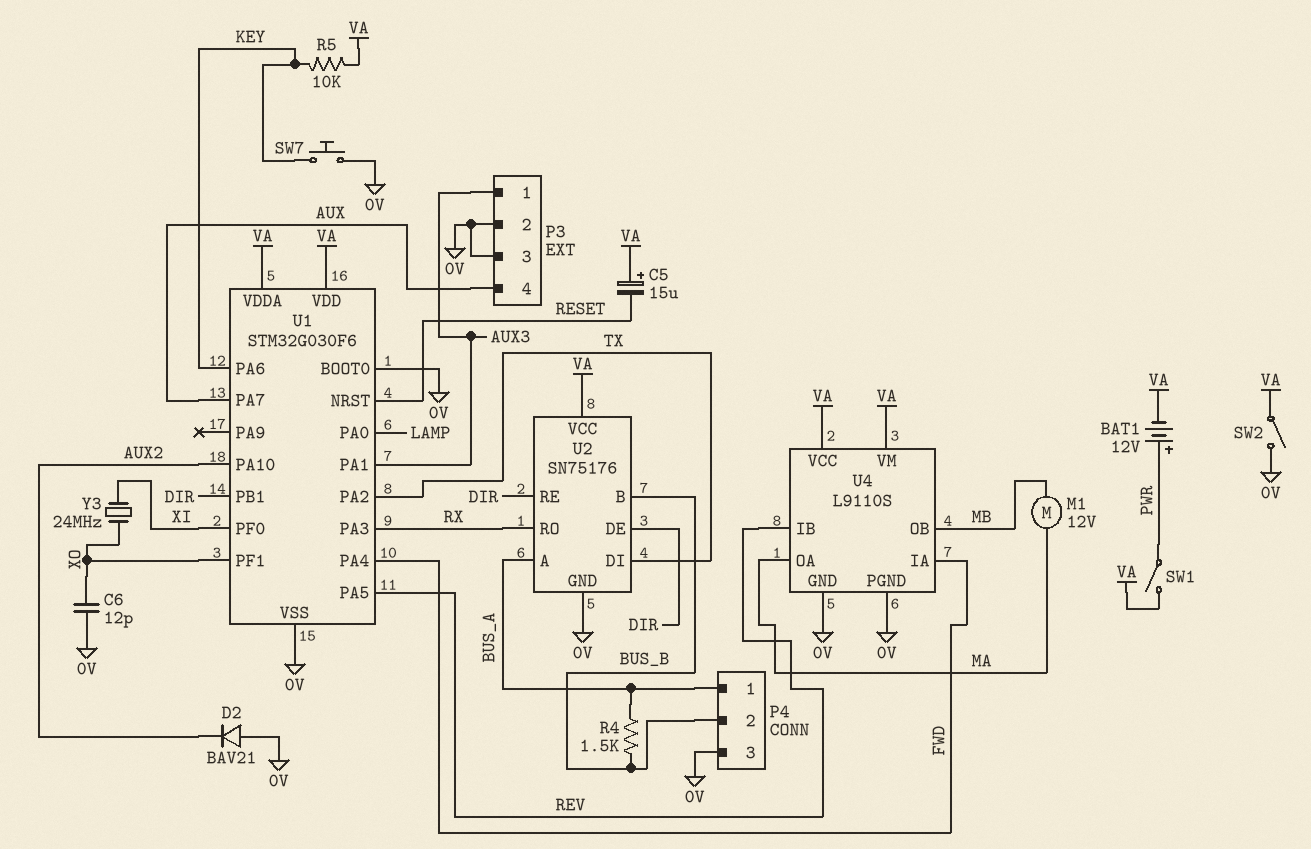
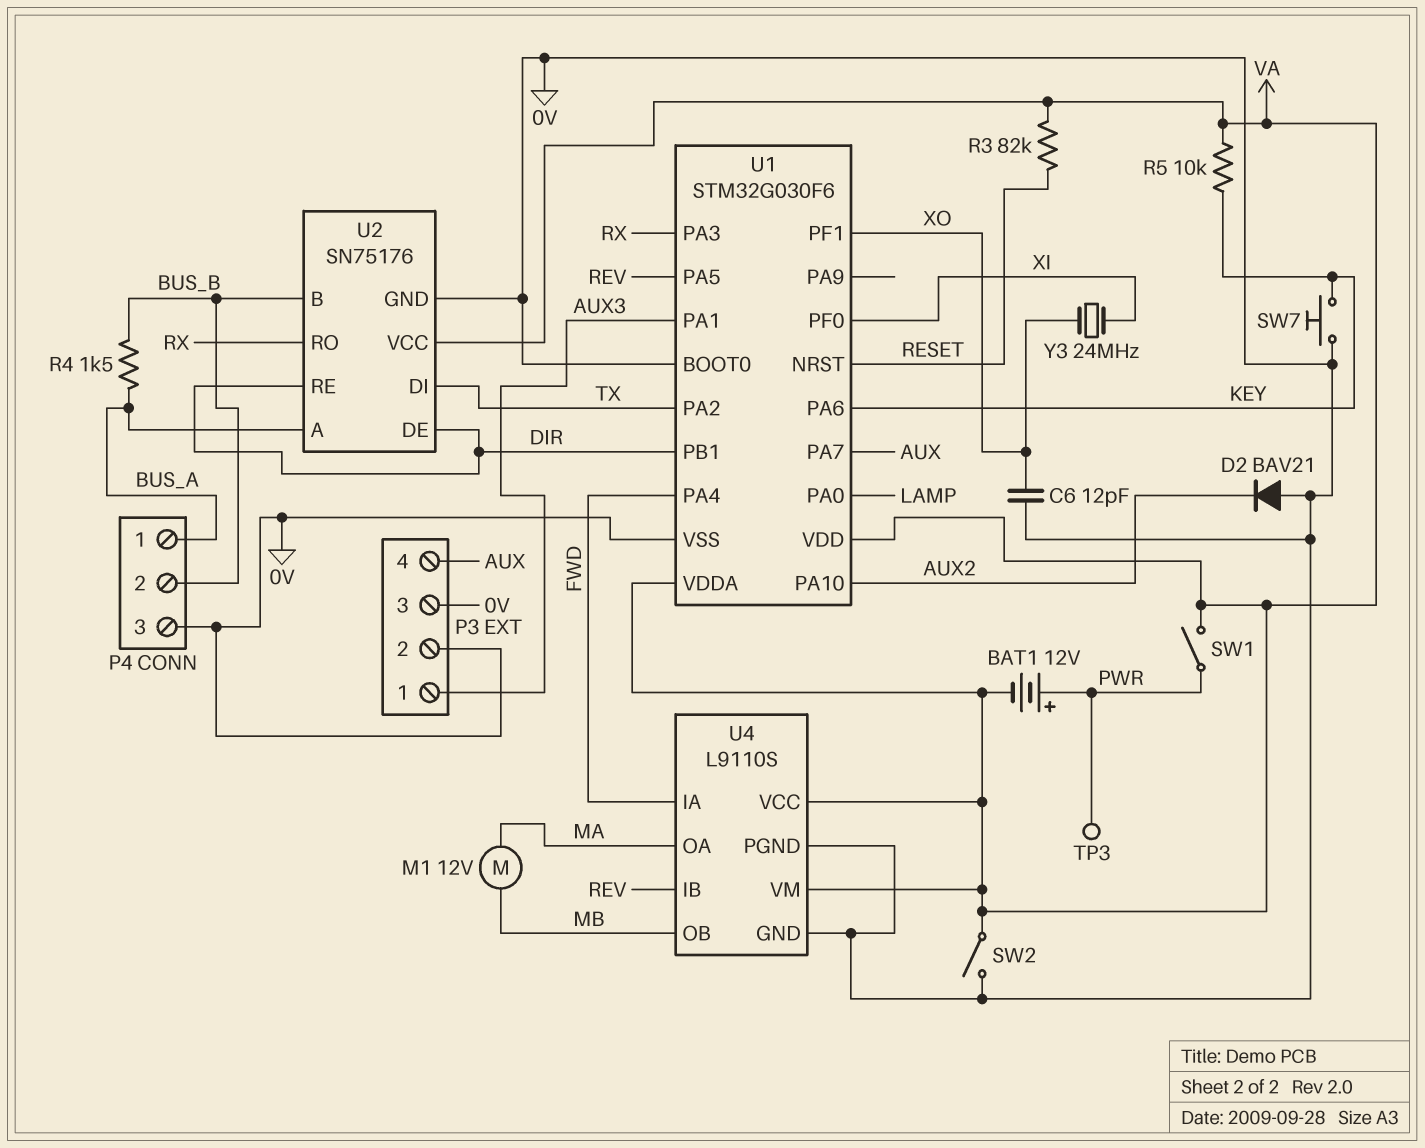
C5: 15uF (plus VA, minus RESET) -> none
R3: none -> 82k (RESET, VA)
TP3: none -> test point (PWR)

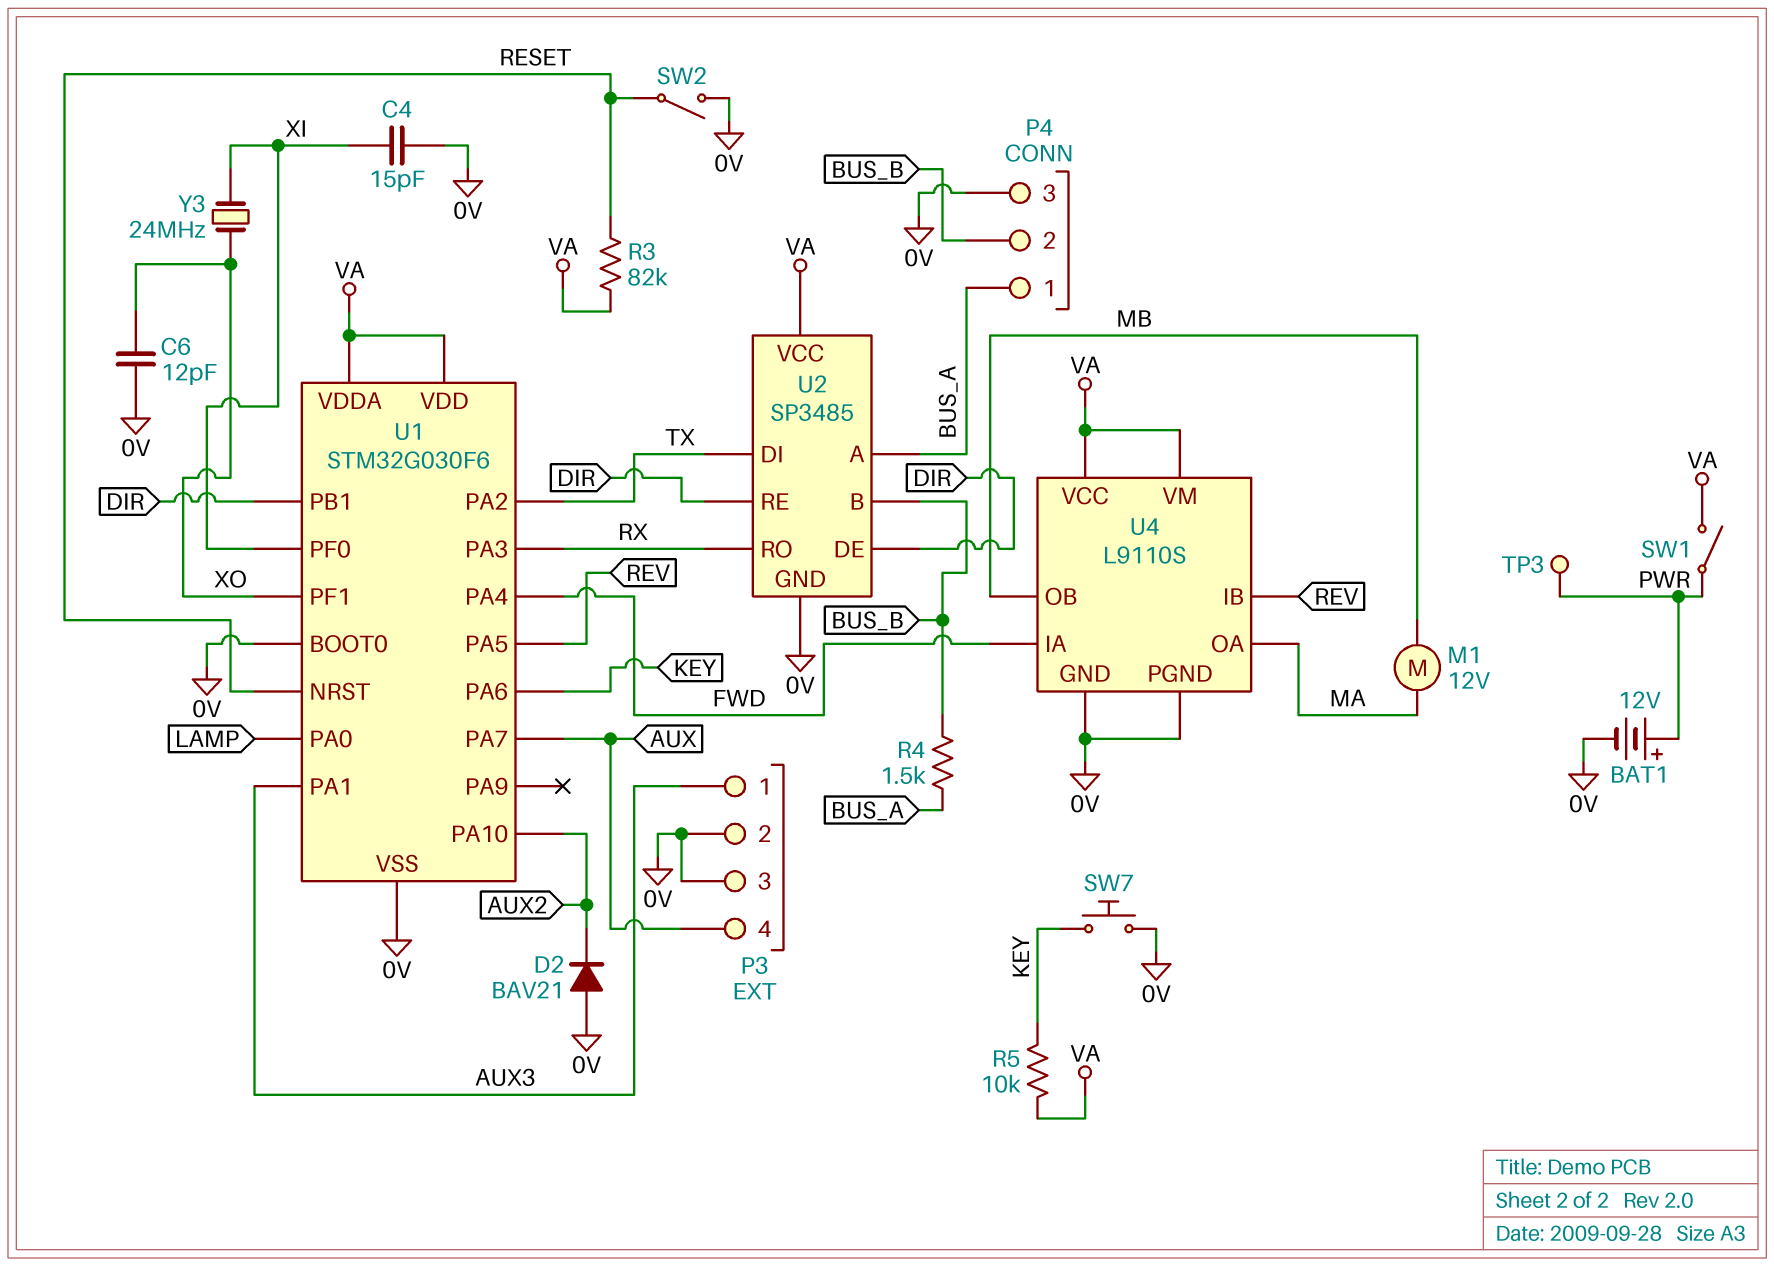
BAT1: 12V (plus PWR, minus VA) -> 12V (plus PWR, minus 0V)
C4: none -> 15pF (0V, XI)
SW2: switch (0V, VA) -> switch (0V, RESET)
U2: SN75176 -> SP3485

